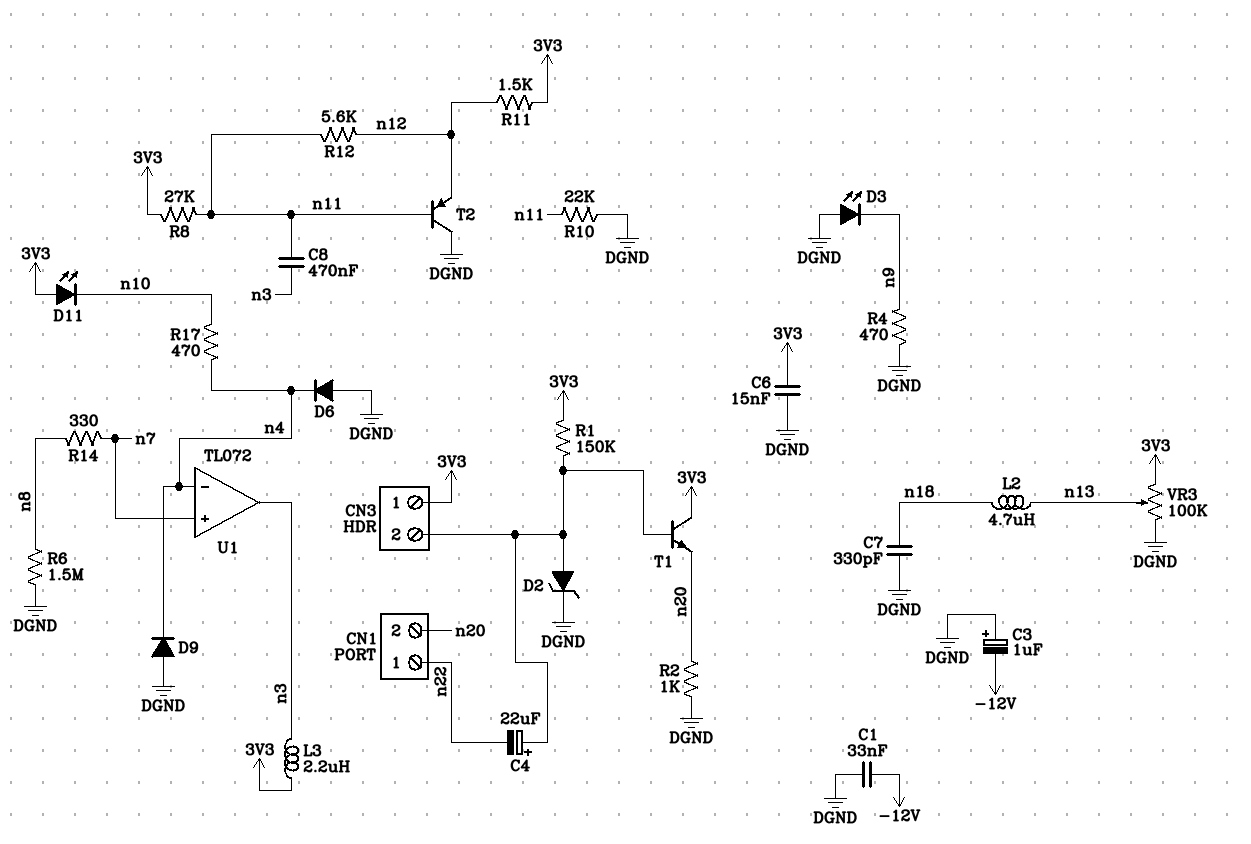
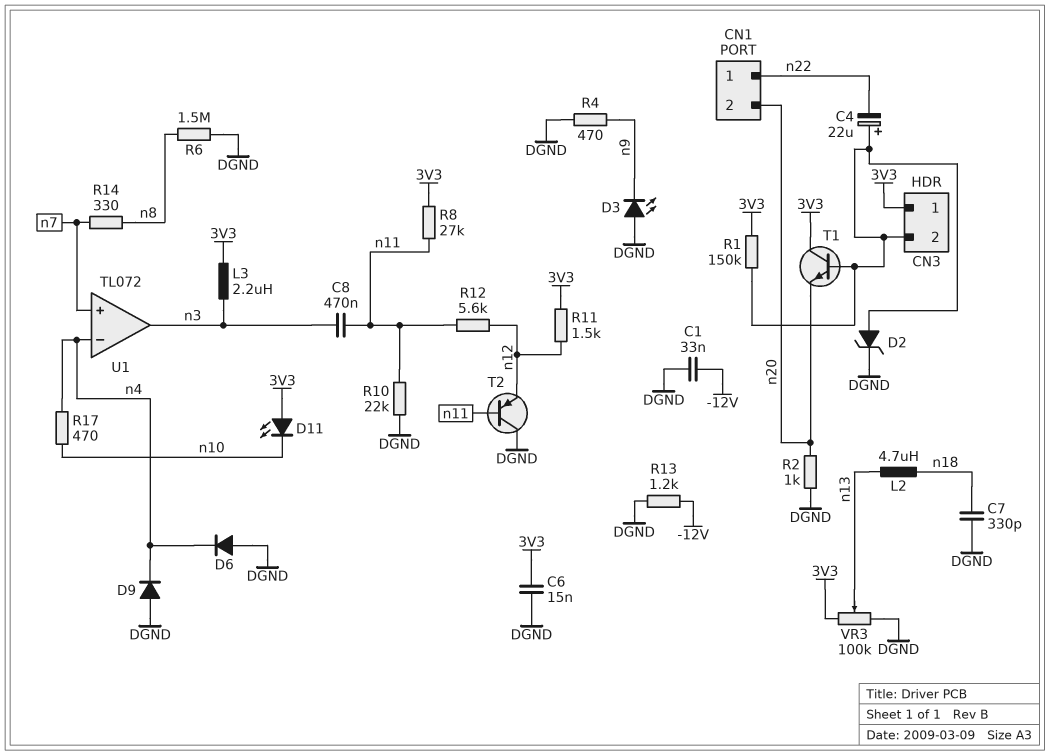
C3: 1uF (plus DGND, minus -12V) -> none
R13: none -> 1.2k (-12V, DGND)

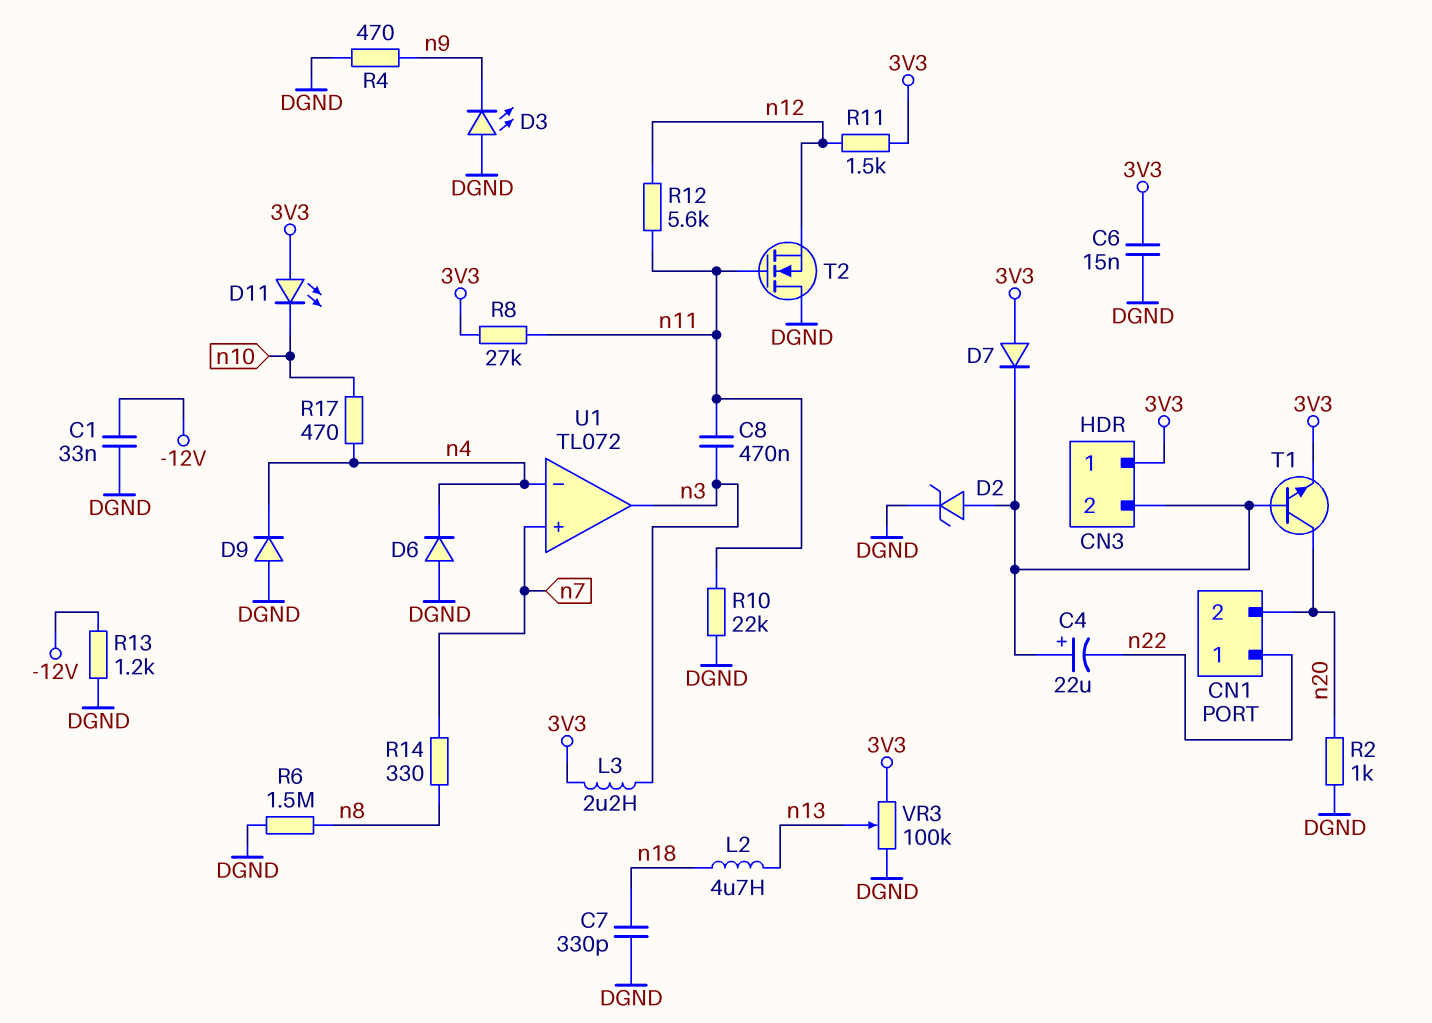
D7: none -> diode (A 3V3, K CN3/2)
R1: 150k (3V3, CN3/2) -> none
T1: NPN (B CN3/2, C 3V3, E n20) -> NPN (B CN3/2, C n20, E 3V3)
T2: PNP (B n11, C DGND, E n12) -> NMOS (G n11, D DGND, S n12)

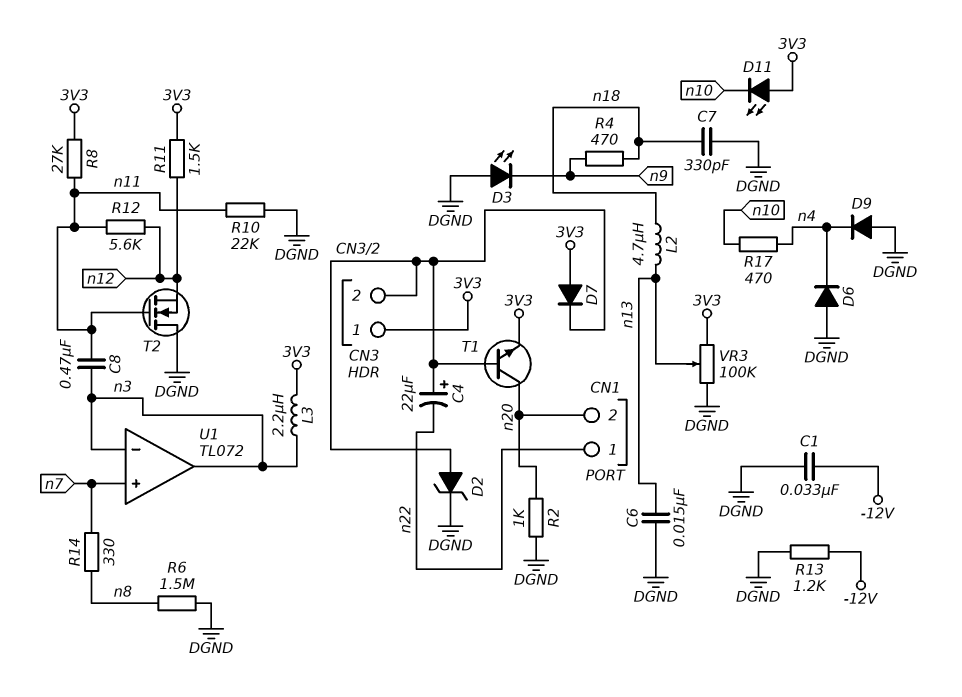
C6: 15nF (3V3, DGND) -> 15nF (DGND, n13)
R4: 470 (DGND, n9) -> 470 (n9, n18)
U1 pin in-: n4 -> n3

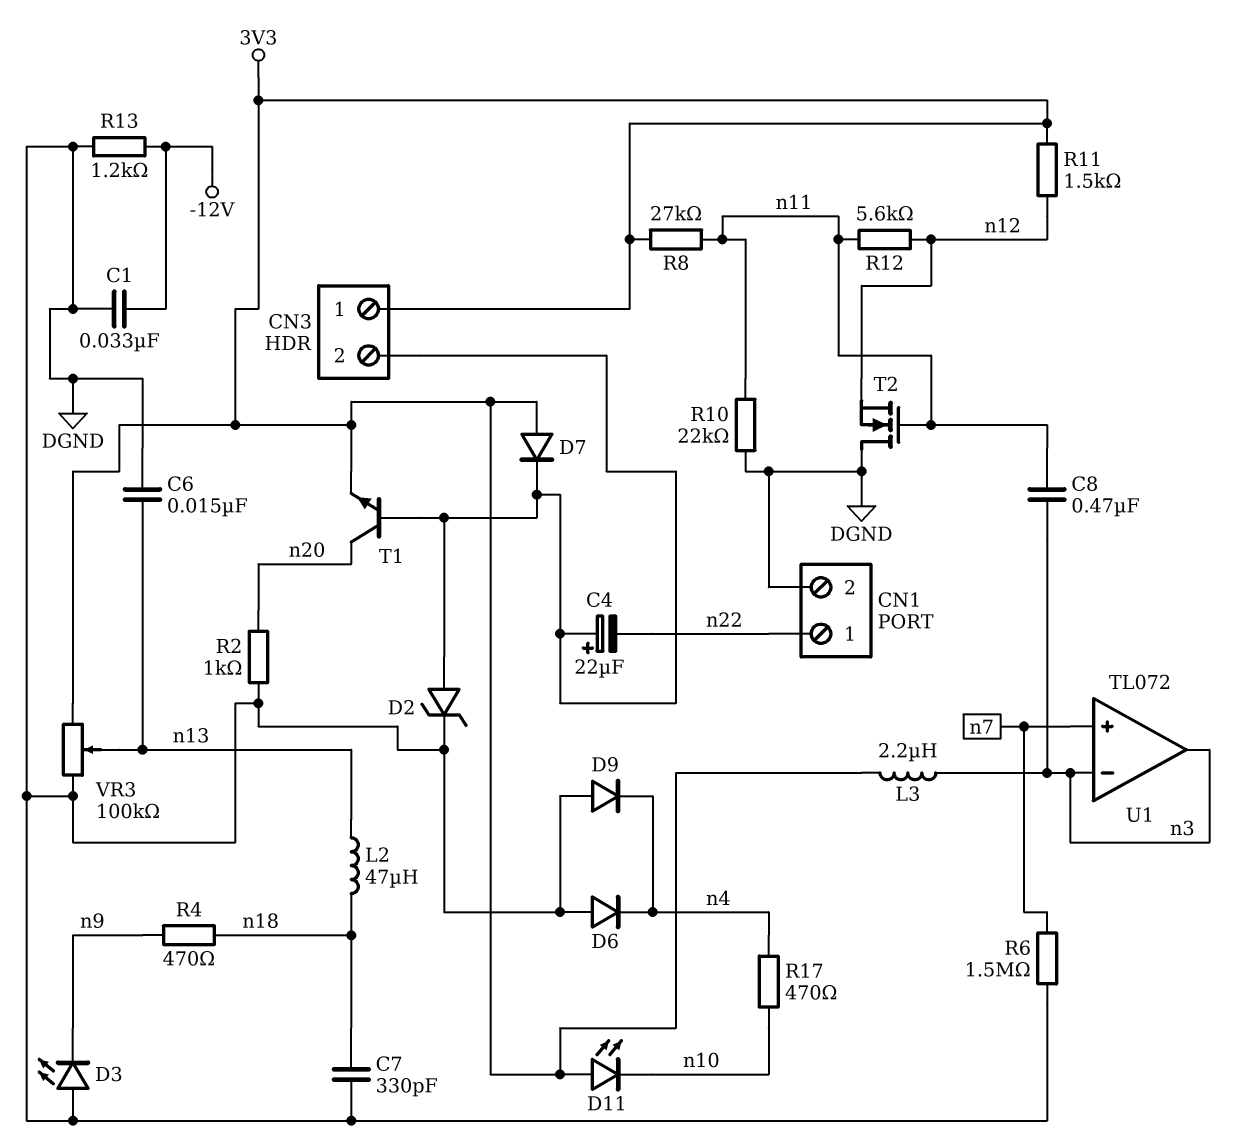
CN1 pin 2: n20 -> DGND
L2: 4.7uH (n13, n18) -> 47uH (n13, n18)
R6: 1.5M (DGND, n8) -> 1.5M (DGND, n7)
R14: 330 (n7, n8) -> none

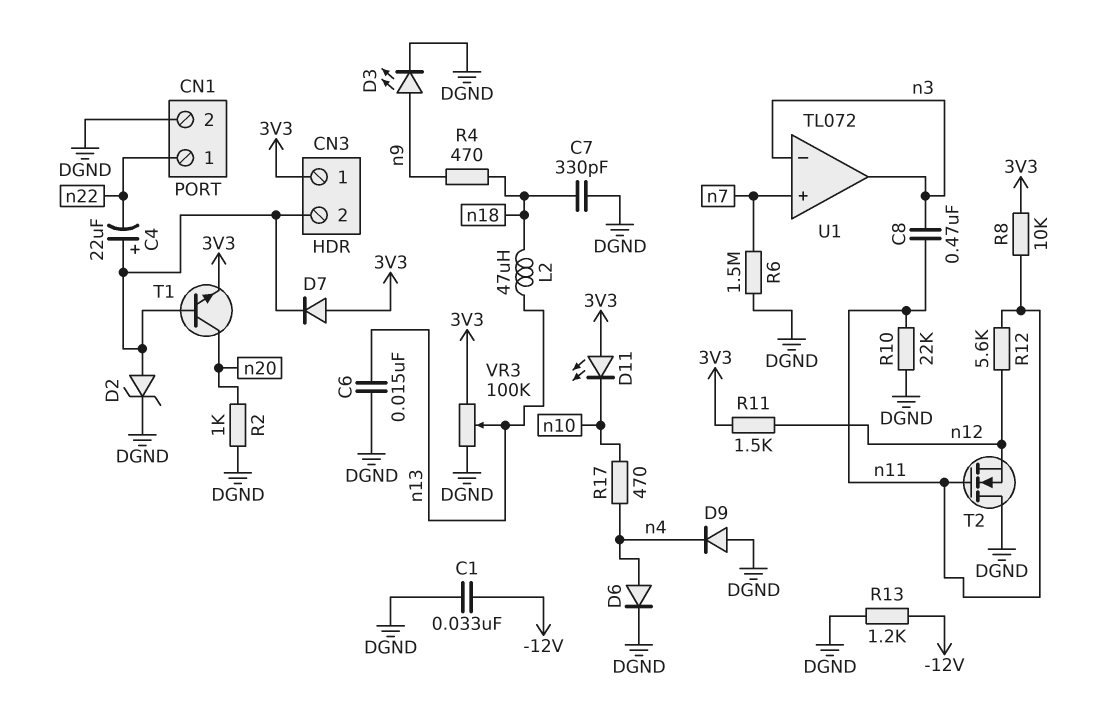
D3: LED (A DGND, K n9) -> LED (A n9, K DGND)
D6: diode (A DGND, K n4) -> diode (A n4, K DGND)
L3: 2.2uH (3V3, n3) -> none
R8: 27k (3V3, n11) -> 10k (3V3, n11)

